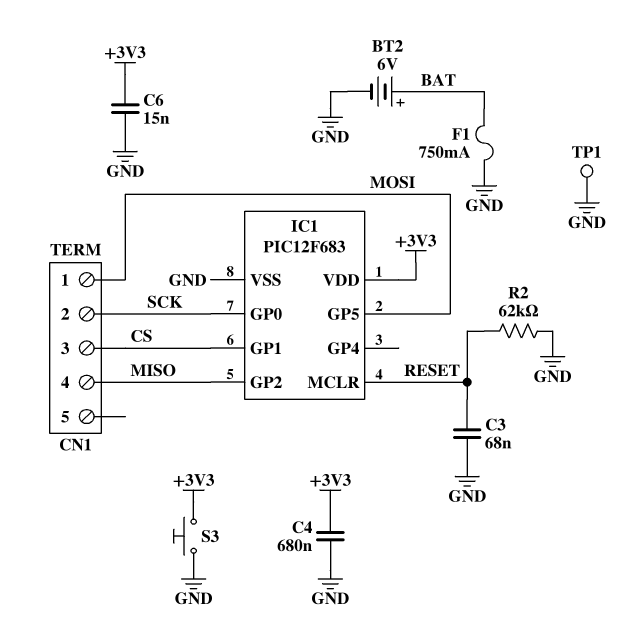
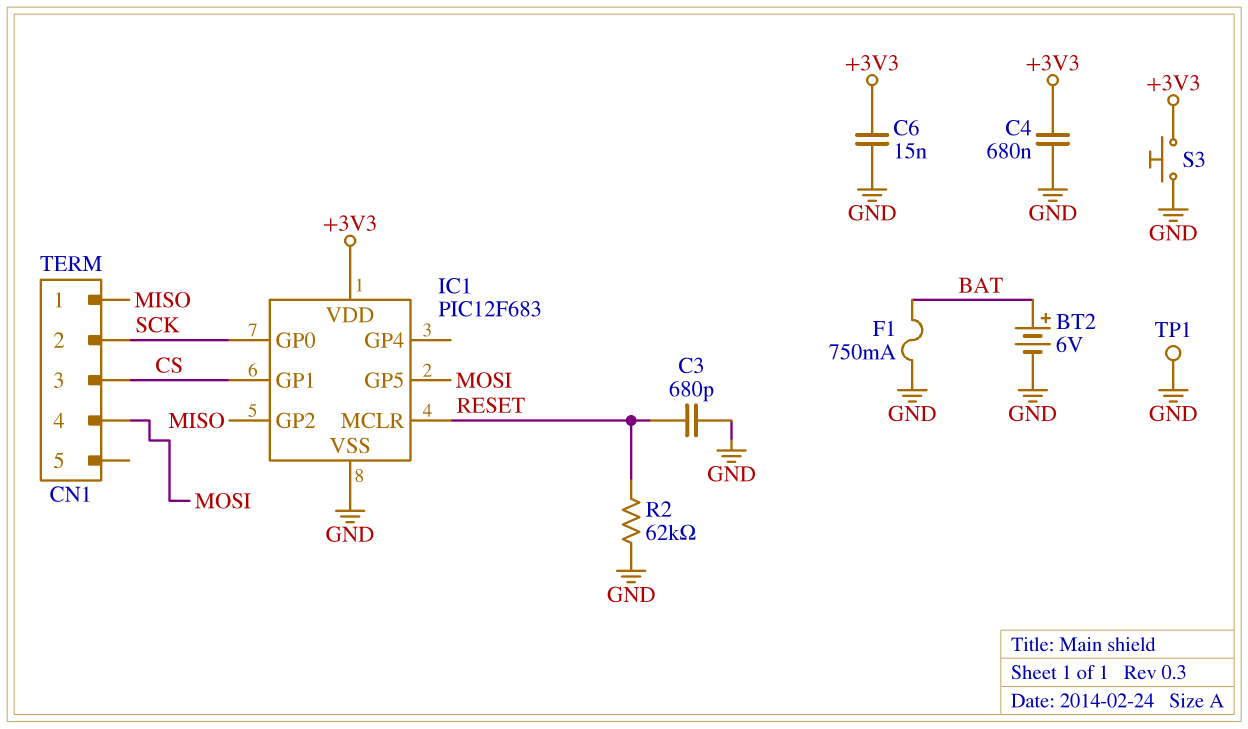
C3: 68nF (GND, RESET) -> 680pF (GND, RESET)
CN1 pin 1: MOSI -> MISO
CN1 pin 4: MISO -> MOSI

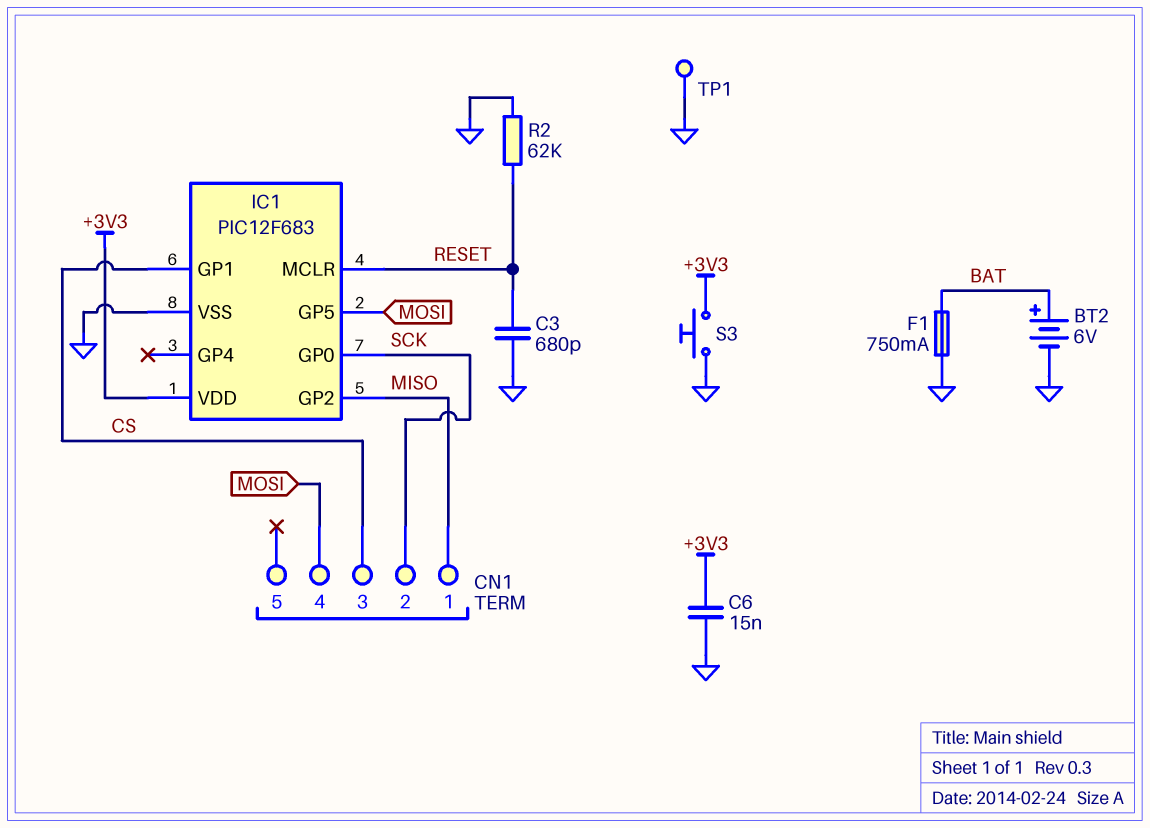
C4: 680nF (+3V3, GND) -> none

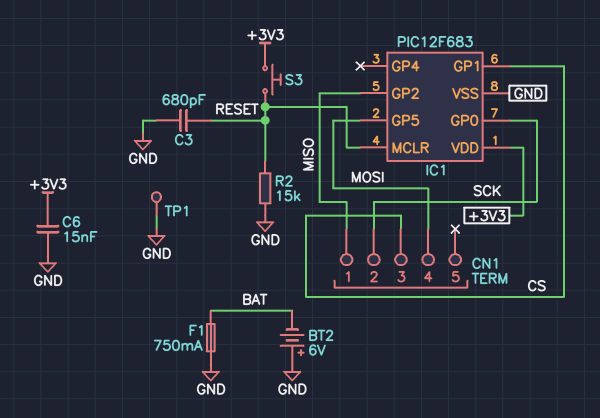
BT2: 6V (plus BAT, minus GND) -> 6V (plus GND, minus BAT)
R2: 62k (GND, RESET) -> 15k (GND, RESET)
S3: button (+3V3, GND) -> button (+3V3, RESET)

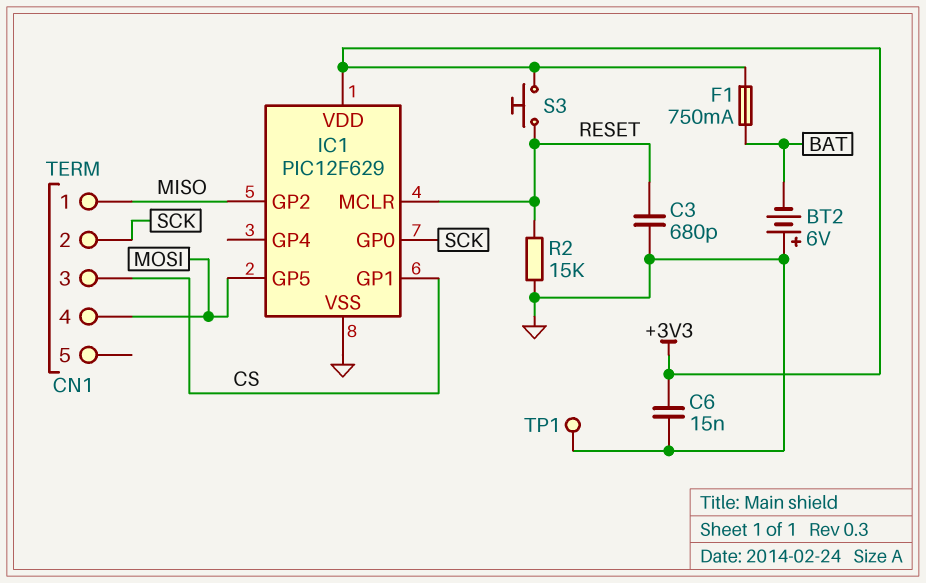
F1: 750mA (BAT, GND) -> 750mA (+3V3, BAT)
IC1: PIC12F683 -> PIC12F629

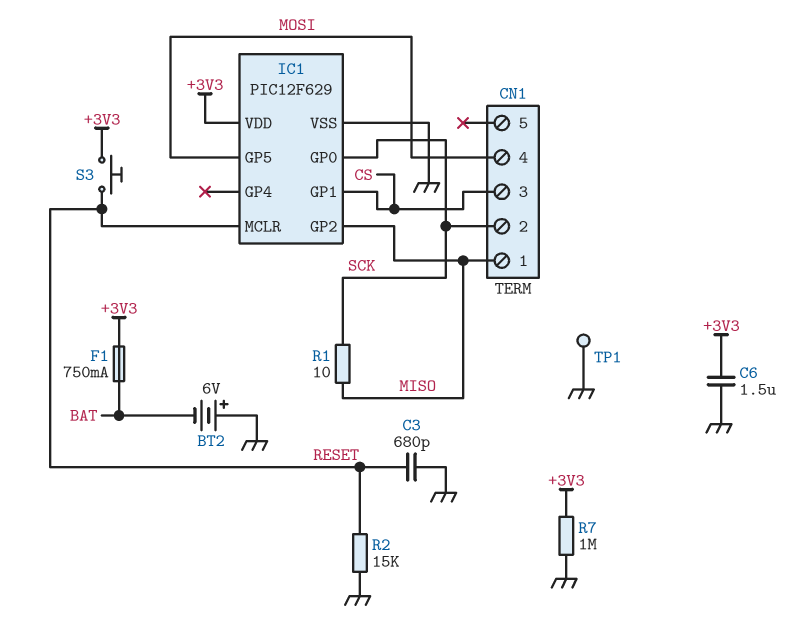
C6: 15nF (+3V3, GND) -> 1.5uF (+3V3, GND)
R1: none -> 10 (MISO, SCK)
R7: none -> 1M (+3V3, GND)

